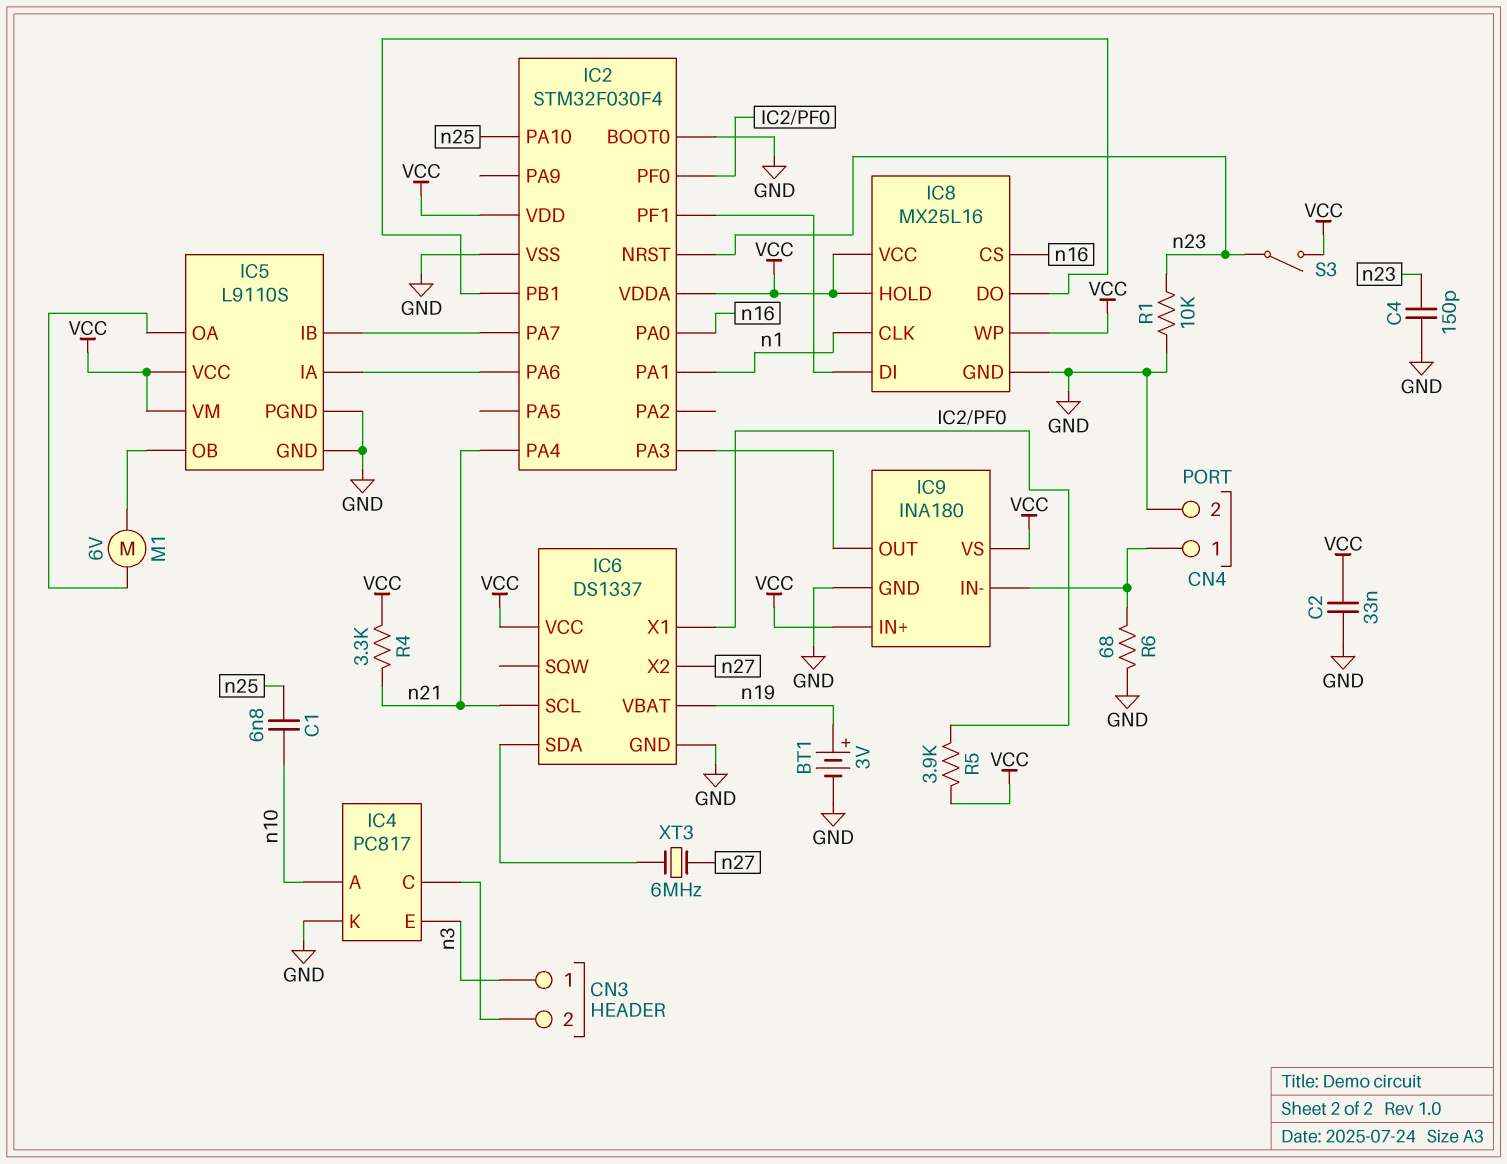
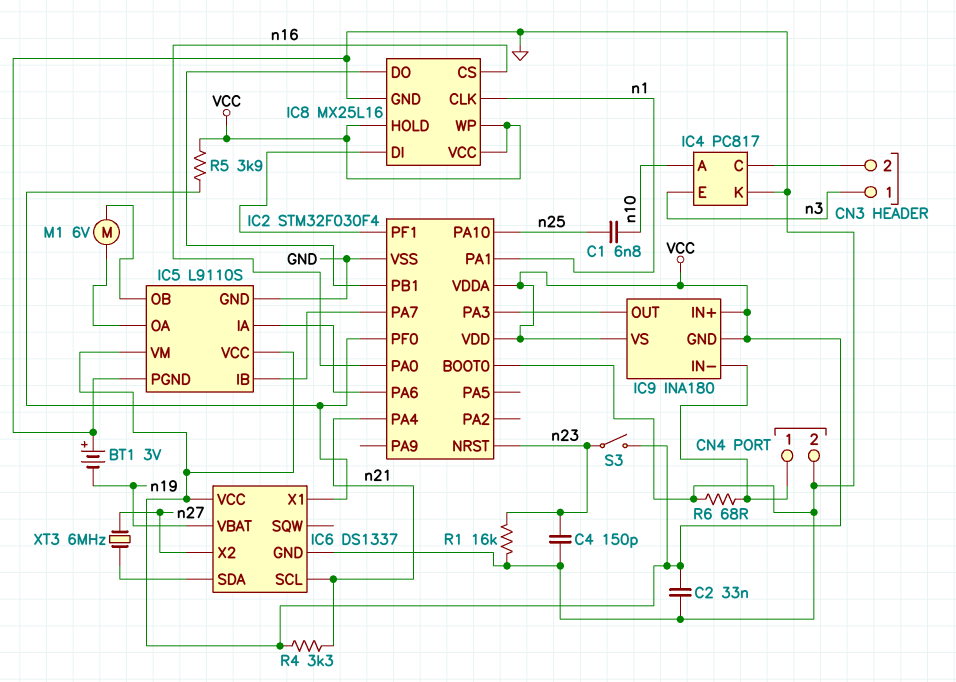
BT1: 3V (plus n19, minus GND) -> 3V (plus GND, minus n19)
IC9 pin GND: GND -> VCC
R1: 10k (GND, n23) -> 16k (GND, n23)

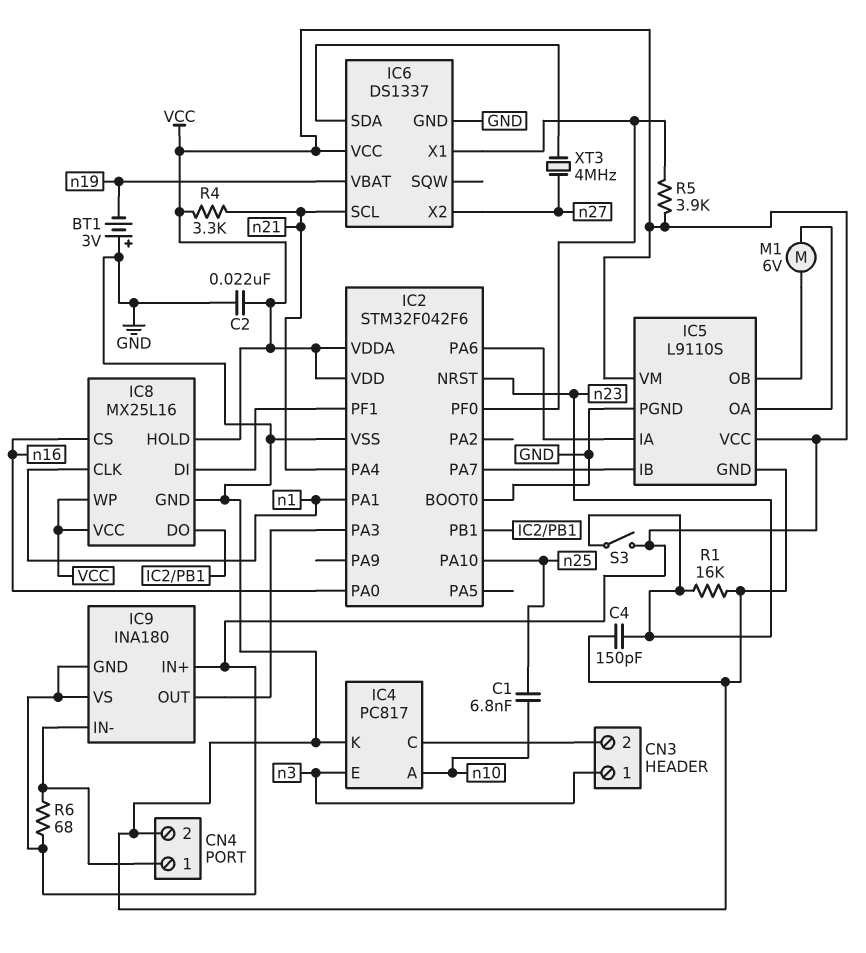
C2: 33nF (GND, VCC) -> 22nF (GND, VCC)
IC2: STM32F030F4 -> STM32F042F6
R6: 68 (CN4/1, GND) -> 68 (CN4/1, VCC)
XT3: 6MHz (IC6/SDA, n27) -> 4MHz (IC6/SDA, n27)

